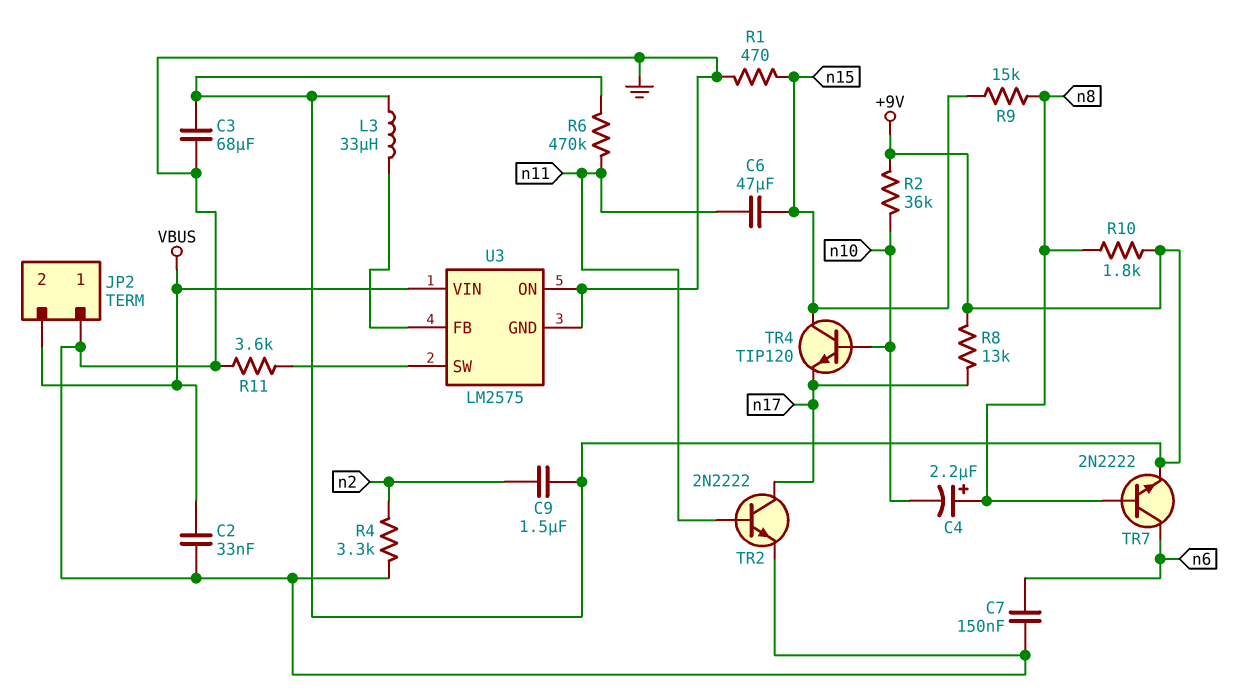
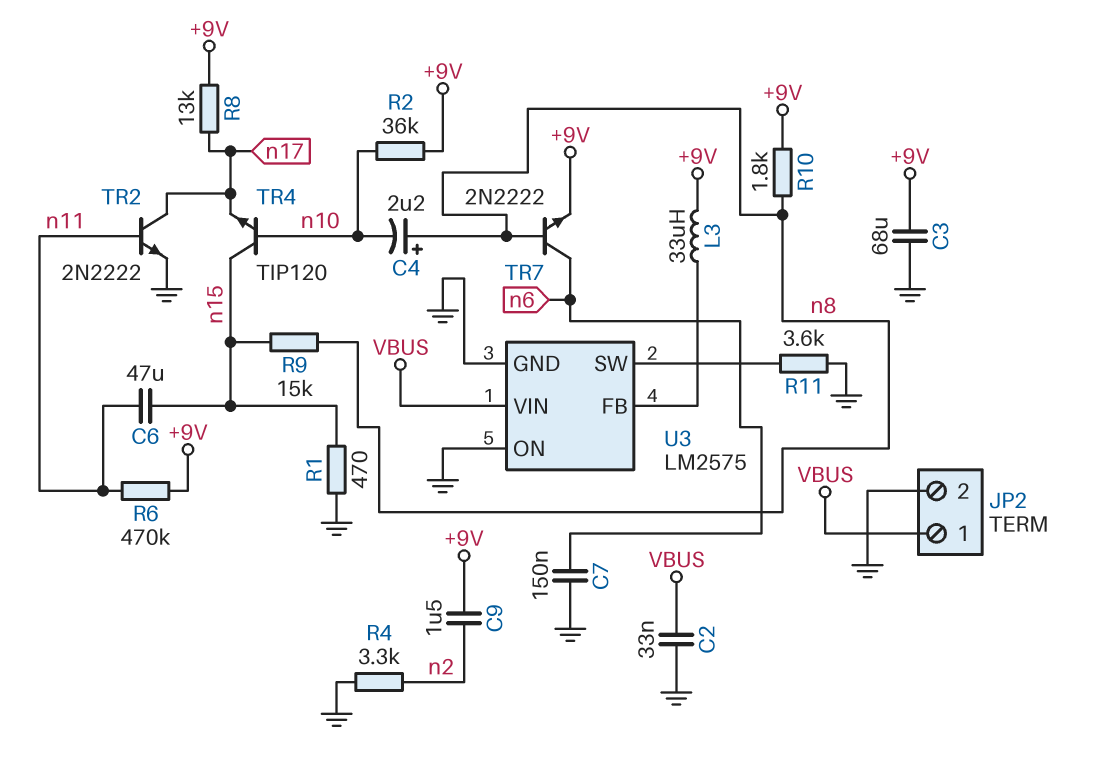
JP2 pin 1: GND -> VBUS
JP2 pin 2: VBUS -> GND

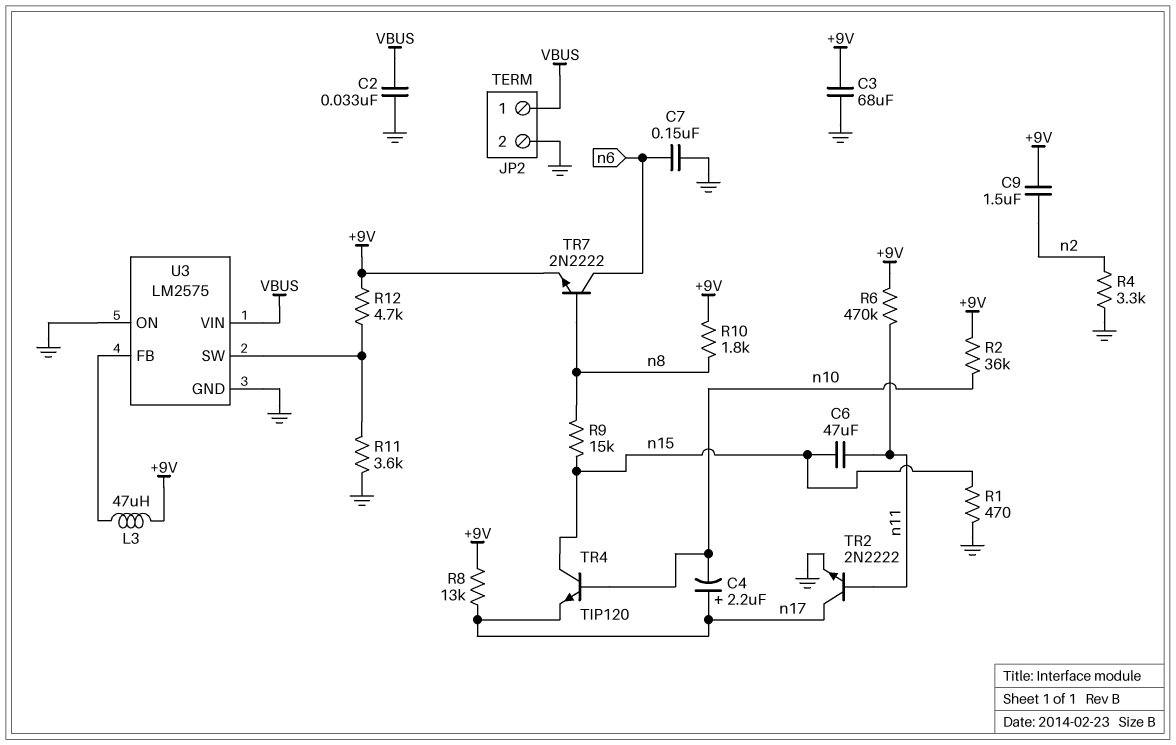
C4: 2.2uF (plus n8, minus n10) -> 2.2uF (plus n17, minus n10)
L3: 33uH (+9V, U3/FB) -> 47uH (+9V, U3/FB)
R12: none -> 4.7k (+9V, U3/SW)

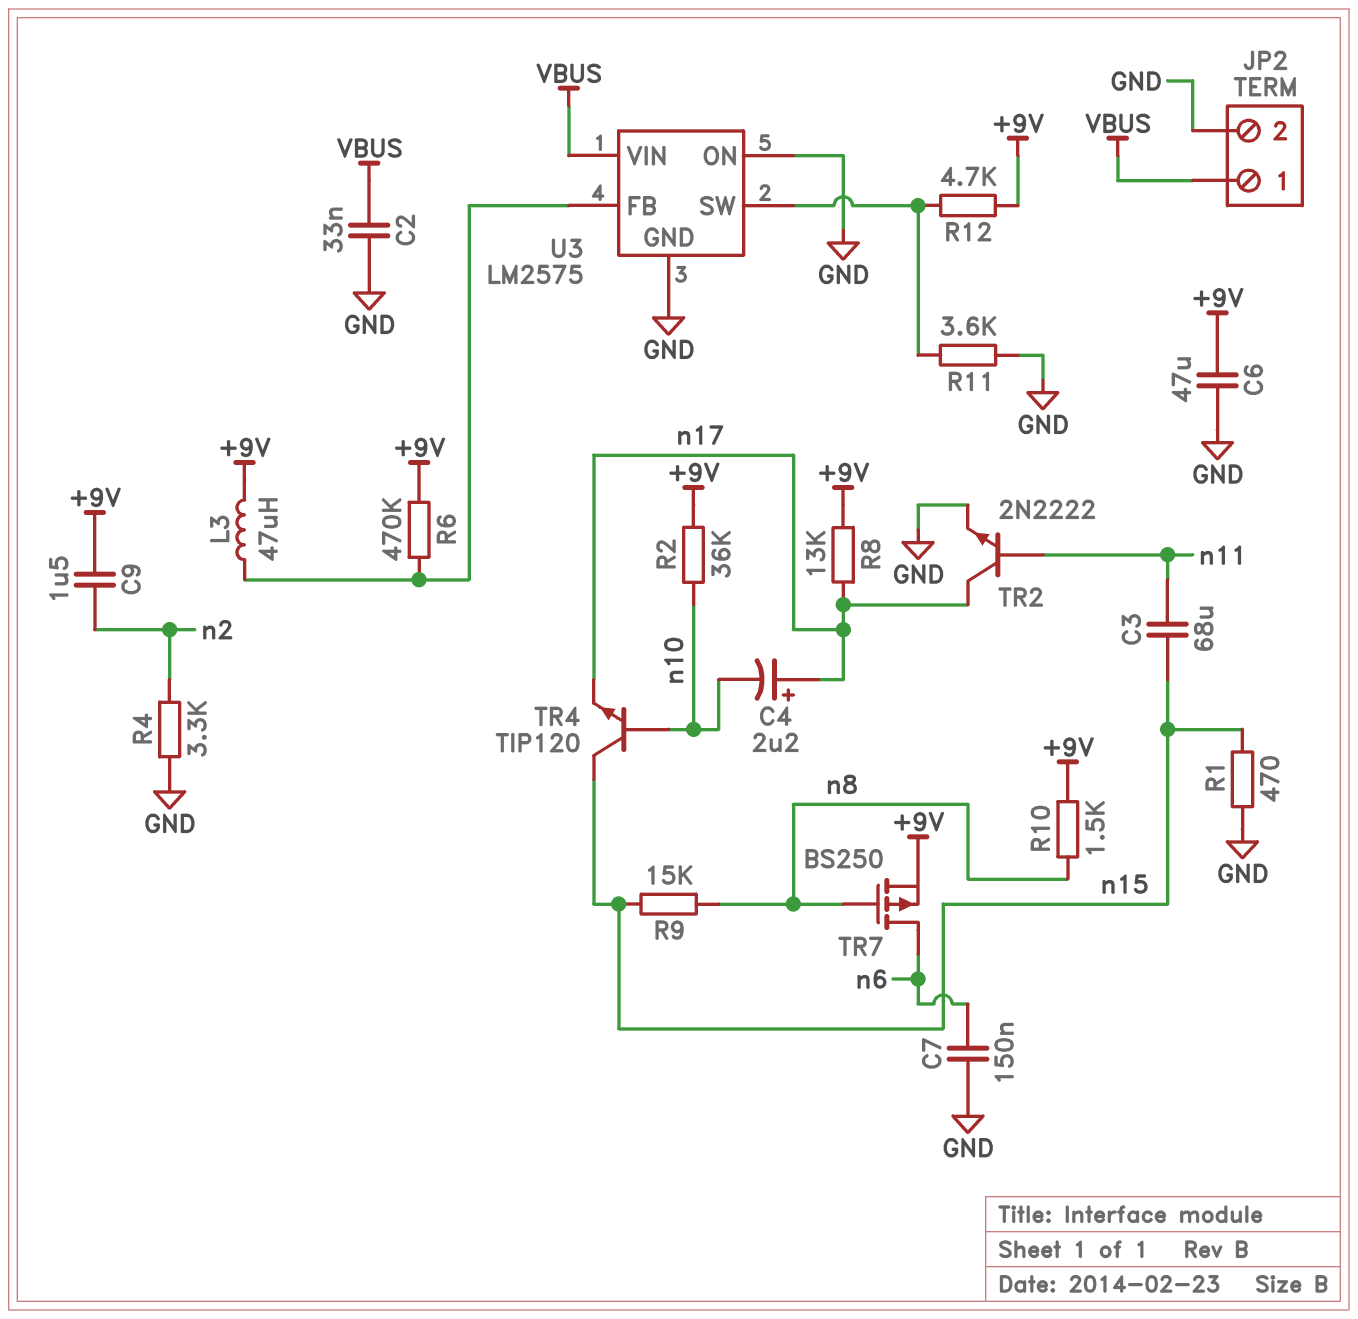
C3: 68uF (+9V, GND) -> 68uF (n11, n15)
C6: 47uF (n11, n15) -> 47uF (+9V, GND)
R6: 470k (+9V, n11) -> 470k (+9V, U3/FB)
R10: 1.8k (+9V, n8) -> 1.5k (+9V, n8)
TR7: NPN 2N2222 (B n8, C n6, E +9V) -> PMOS BS250 (G n8, D n6, S +9V)

